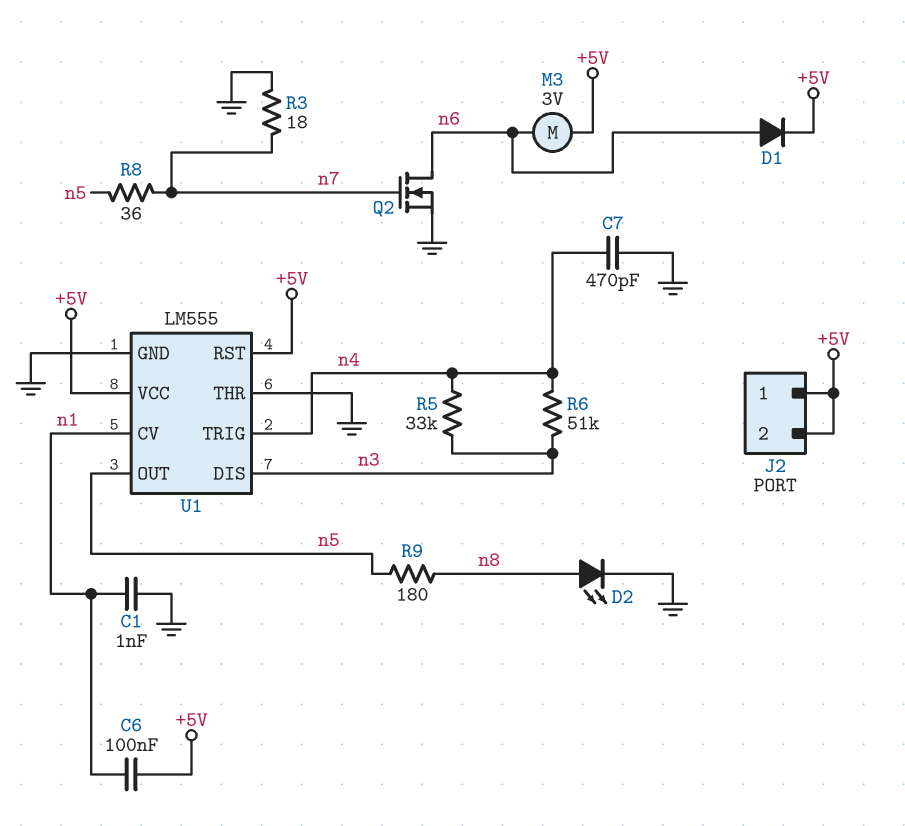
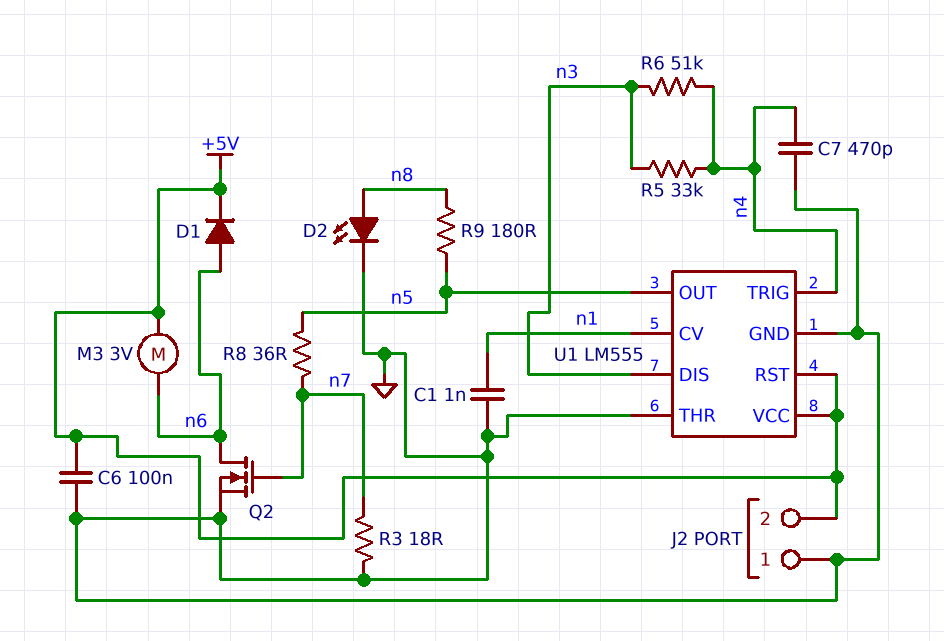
C6: 100nF (+5V, n1) -> 100nF (+5V, GND)
J2 pin 1: +5V -> GND

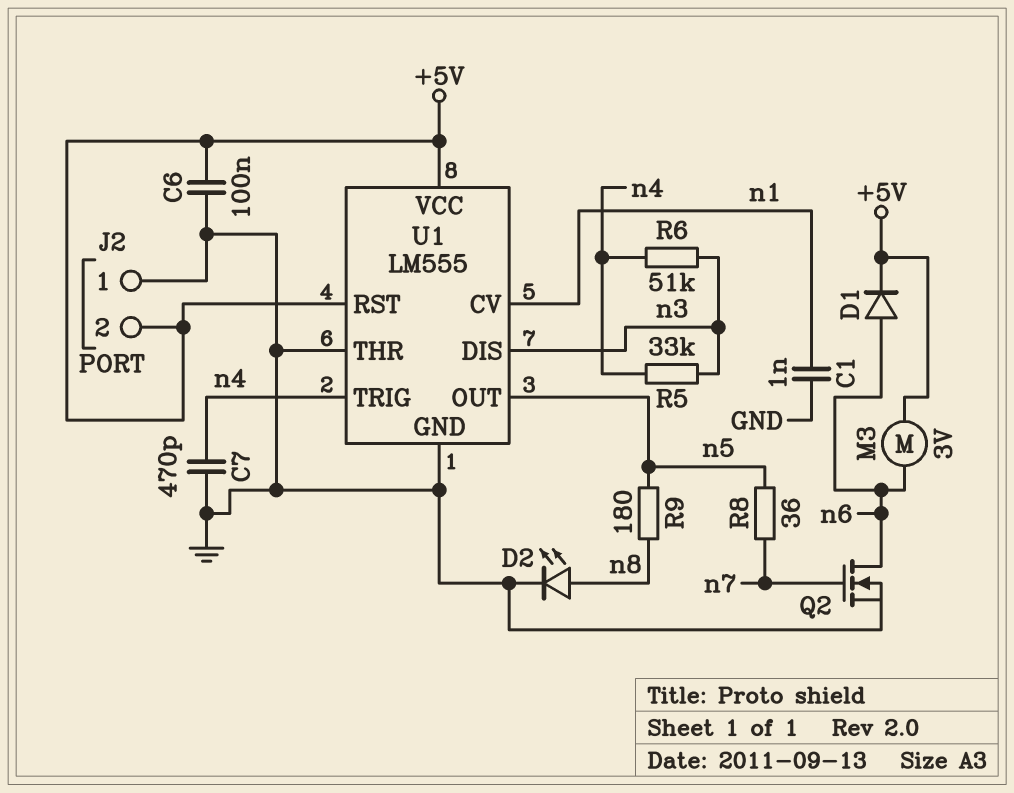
R3: 18 (GND, n7) -> none

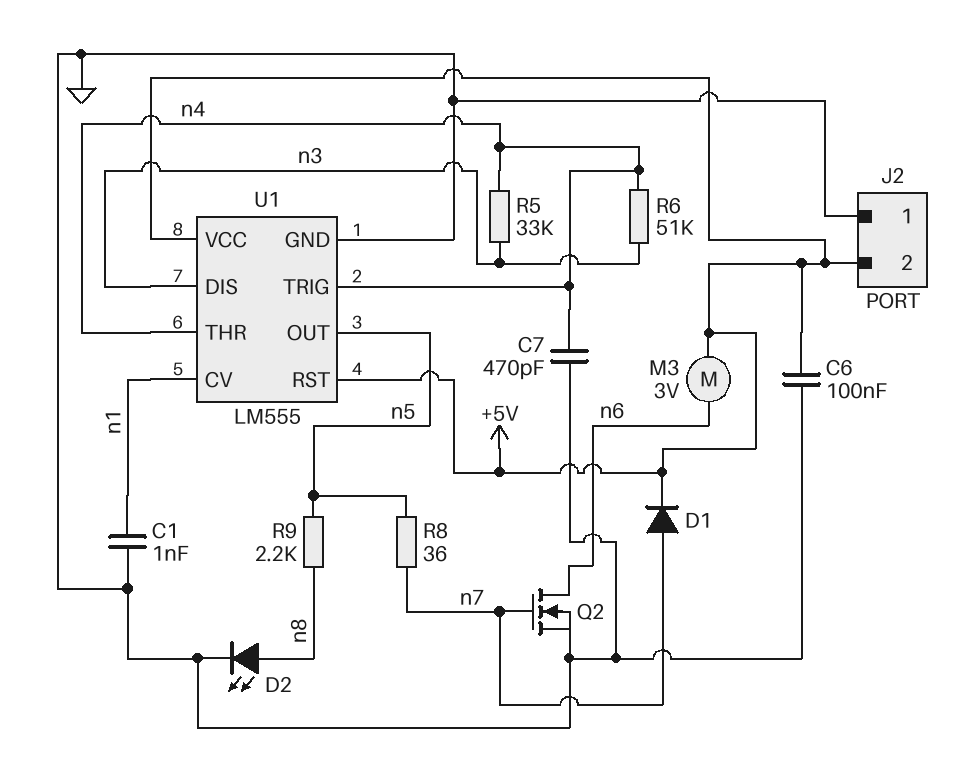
D1: diode (A n6, K +5V) -> diode (A n7, K +5V)
R9: 180 (n5, n8) -> 2.2k (n5, n8)
U1 pin THR: GND -> n4

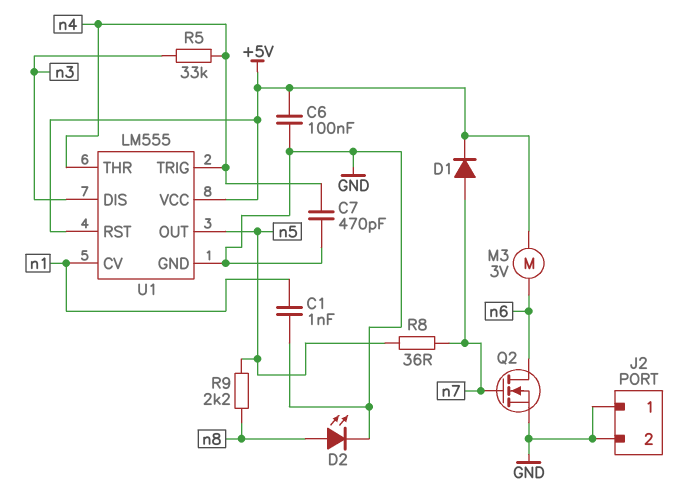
J2 pin 2: +5V -> GND
R6: 51k (n3, n4) -> none

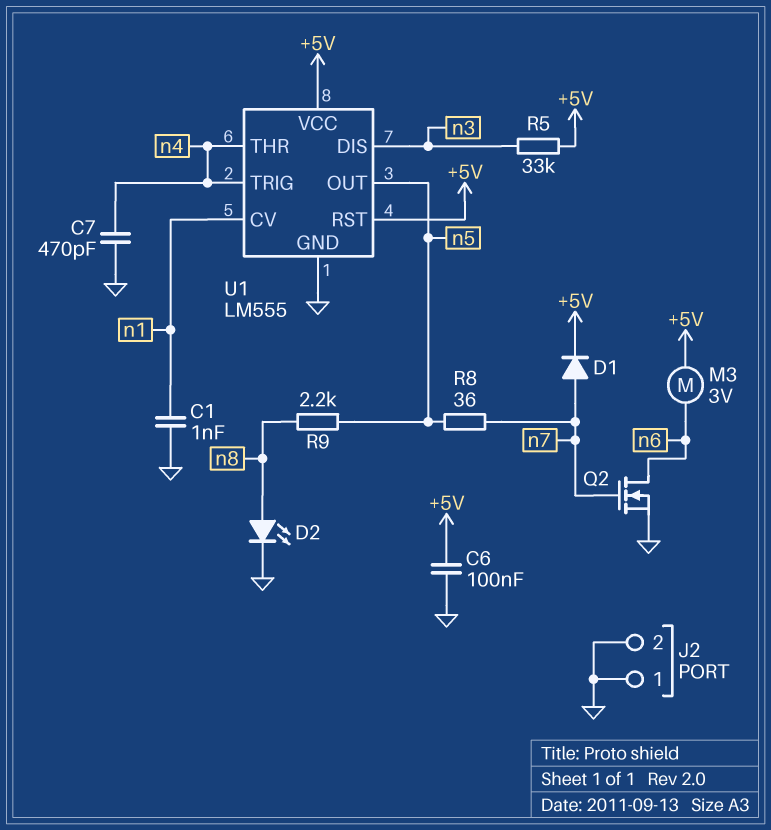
R5: 33k (n3, n4) -> 33k (+5V, n3)

